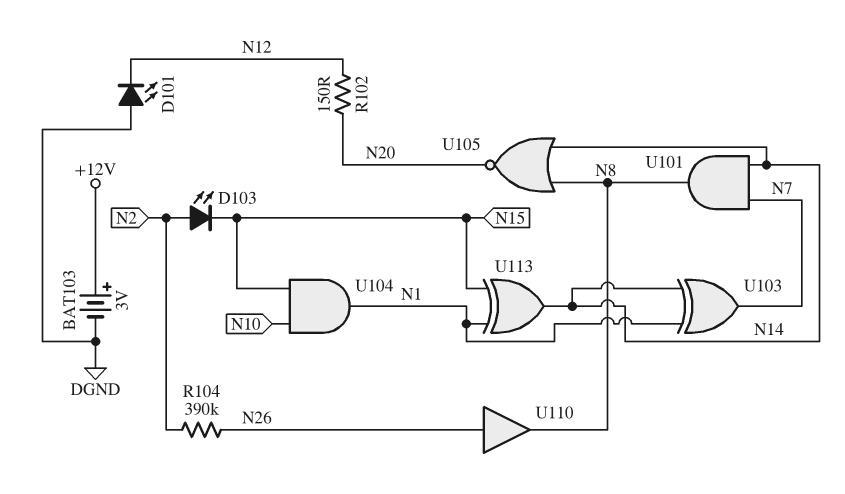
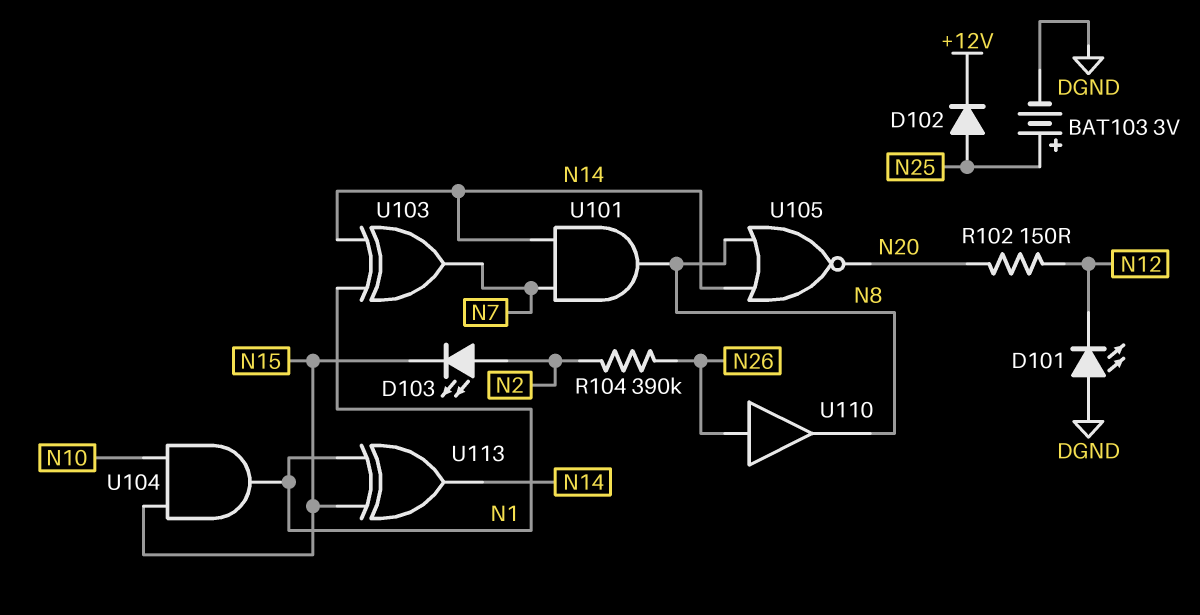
BAT103: 3V (plus +12V, minus DGND) -> 3V (plus N25, minus DGND)
D102: none -> diode (A N25, K +12V)

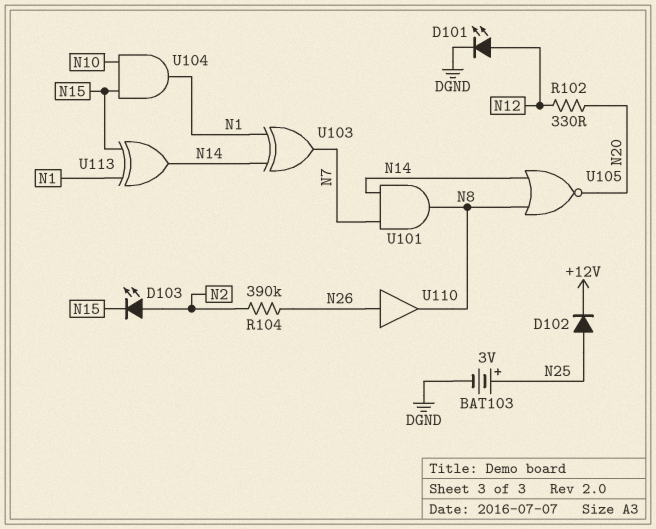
D101: LED (A DGND, K N12) -> LED (A N12, K DGND)
R102: 150 (N12, N20) -> 330 (N12, N20)

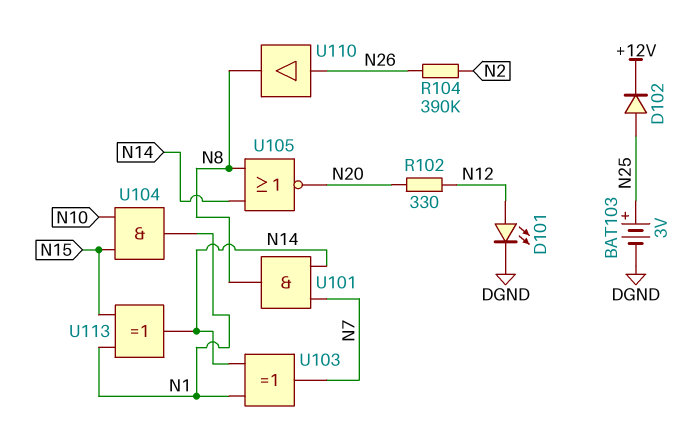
D103: LED (A N2, K N15) -> none

